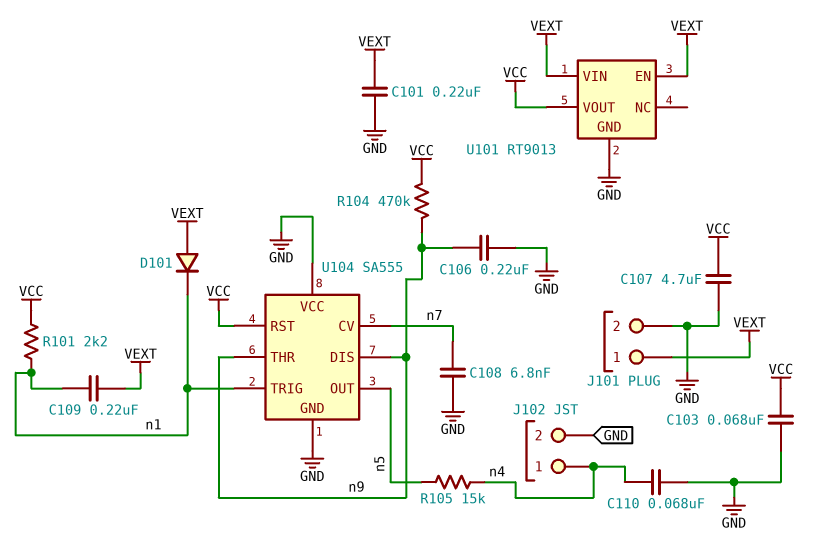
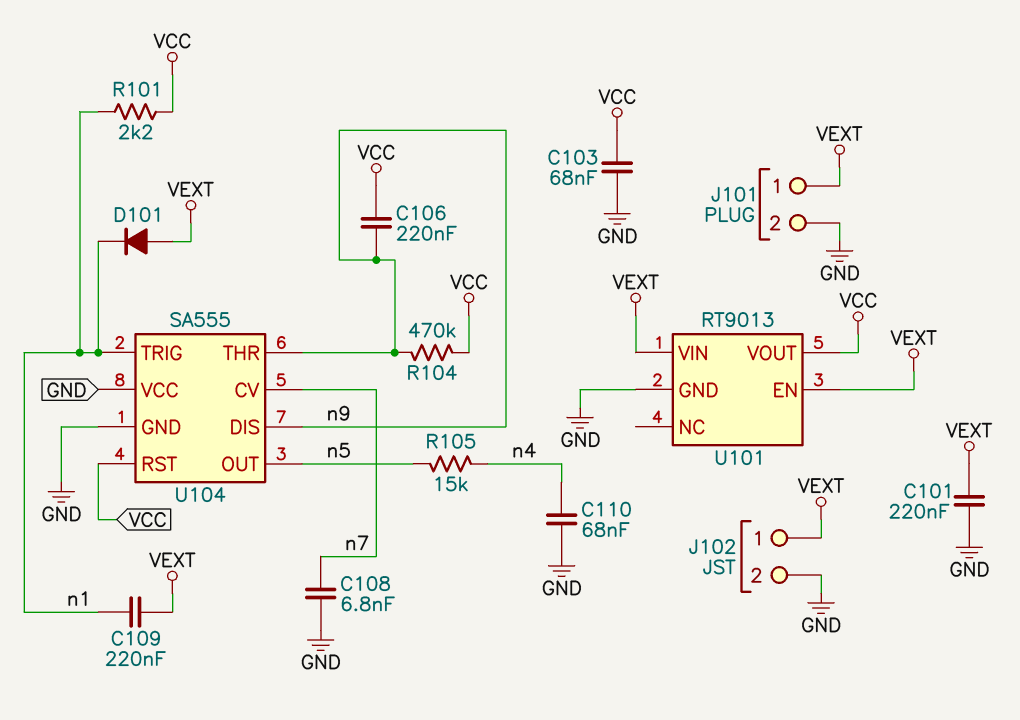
C106: 220nF (GND, n9) -> 220nF (VCC, n9)
C107: 4.7uF (GND, VCC) -> none
J102 pin 1: n4 -> VEXT

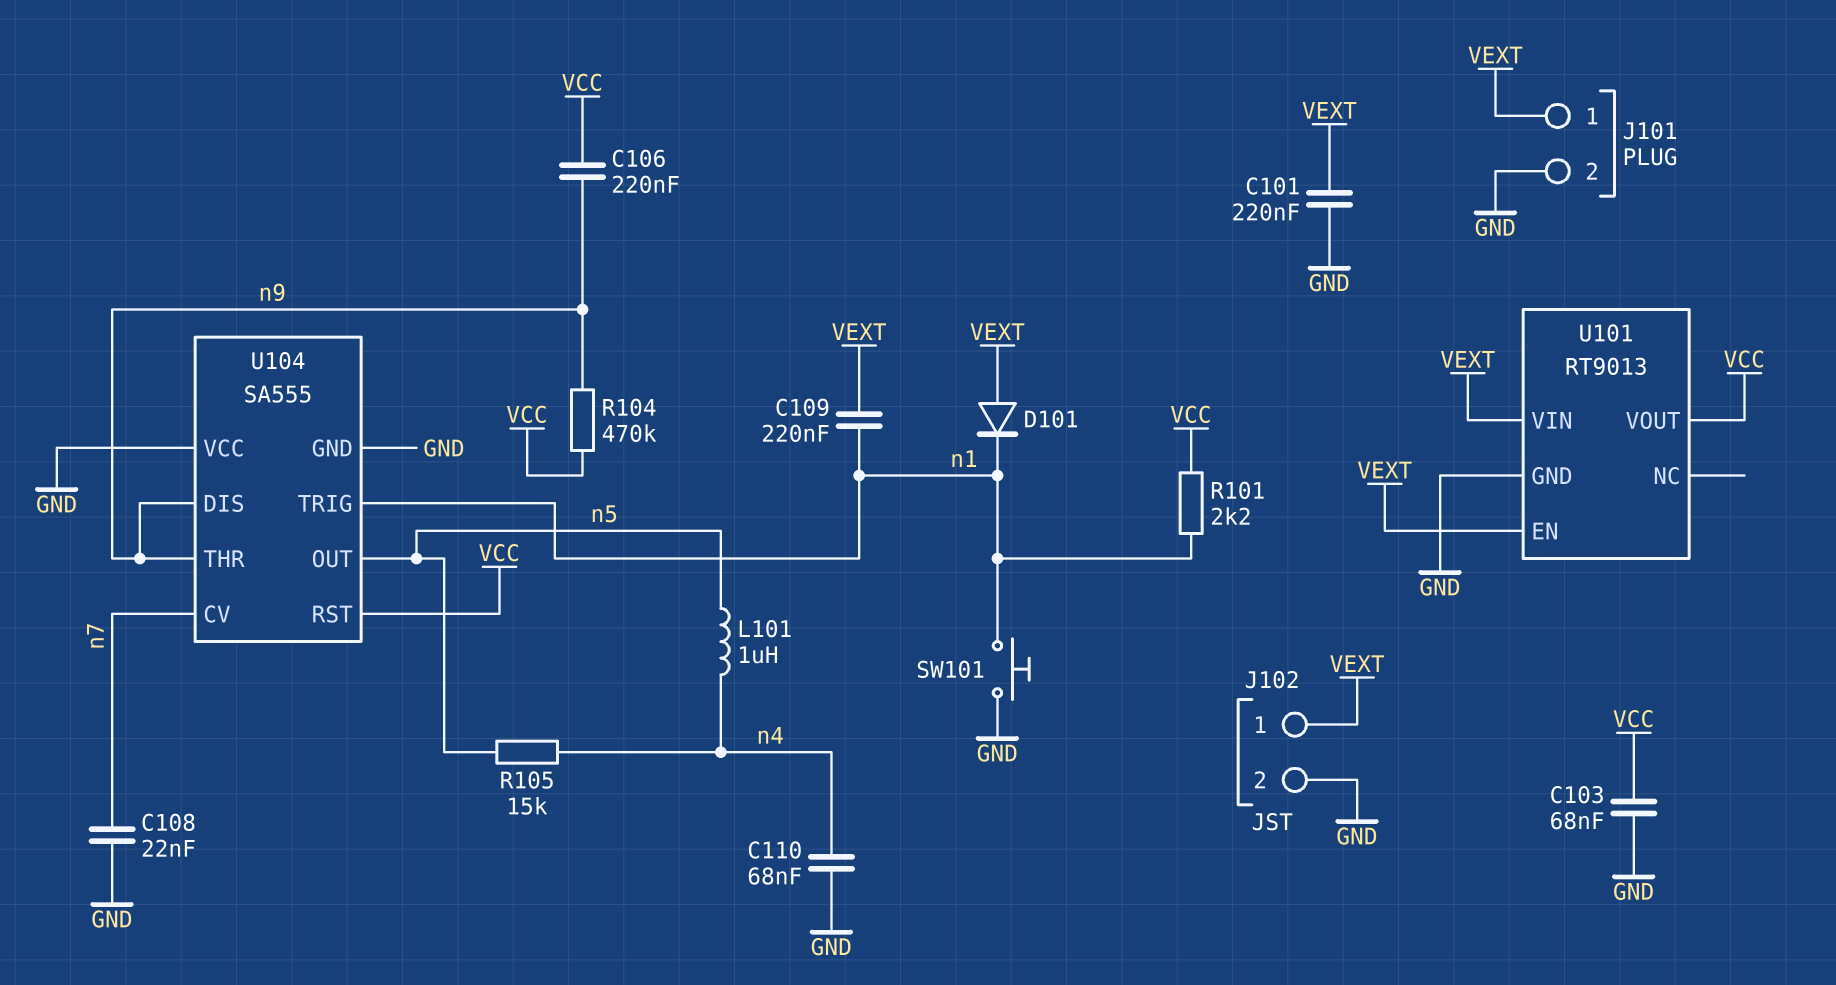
C108: 6.8nF (GND, n7) -> 22nF (GND, n7)
L101: none -> 1uH (n4, n5)
SW101: none -> button (GND, n1)

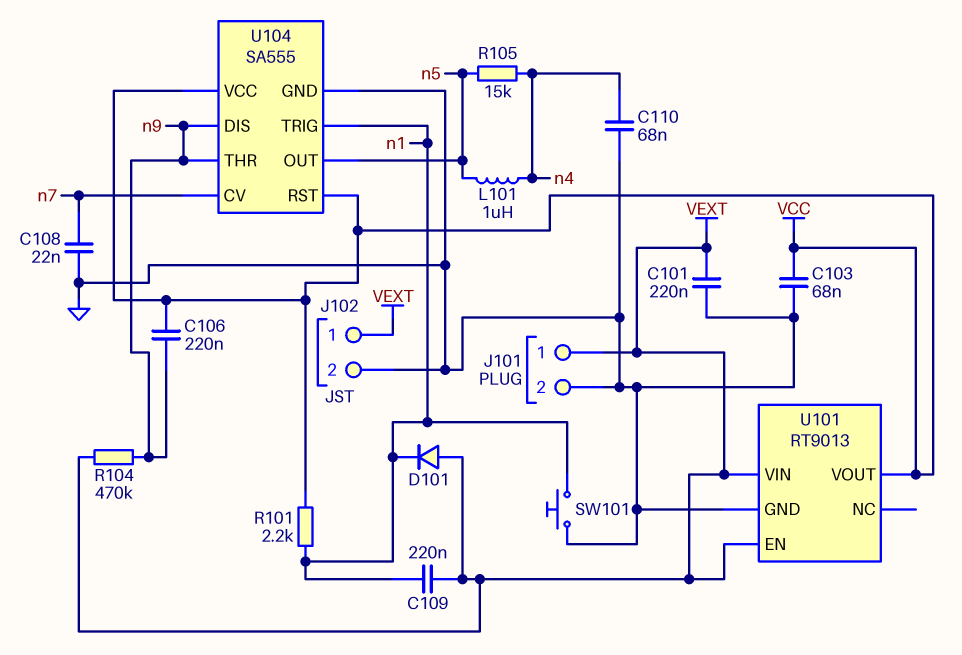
R104: 470k (VCC, n9) -> 470k (VEXT, n9)
U104 pin VCC: GND -> VCC

